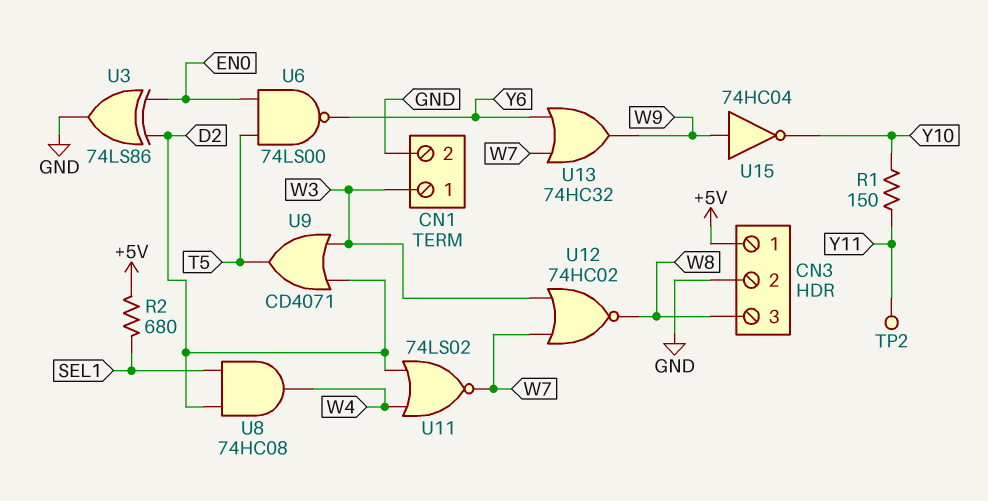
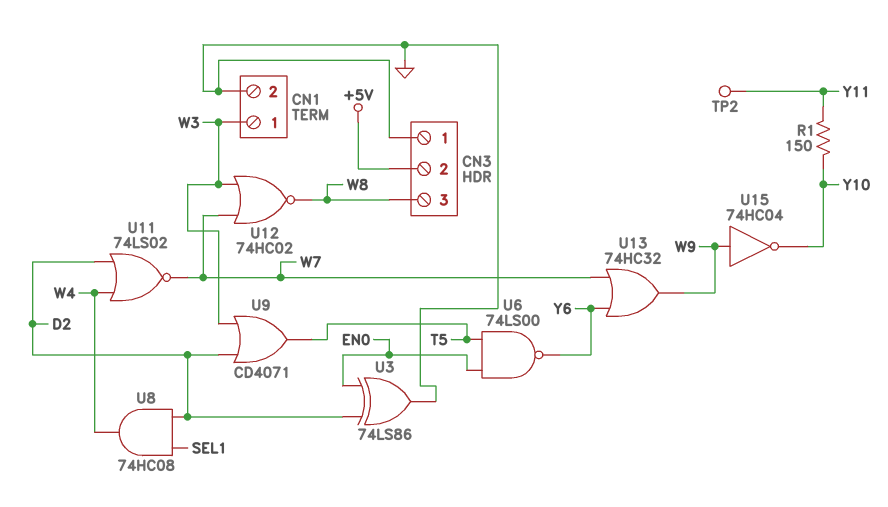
CN3 pin 1: +5V -> GND
CN3 pin 2: GND -> +5V
R2: 680 (+5V, SEL1) -> none

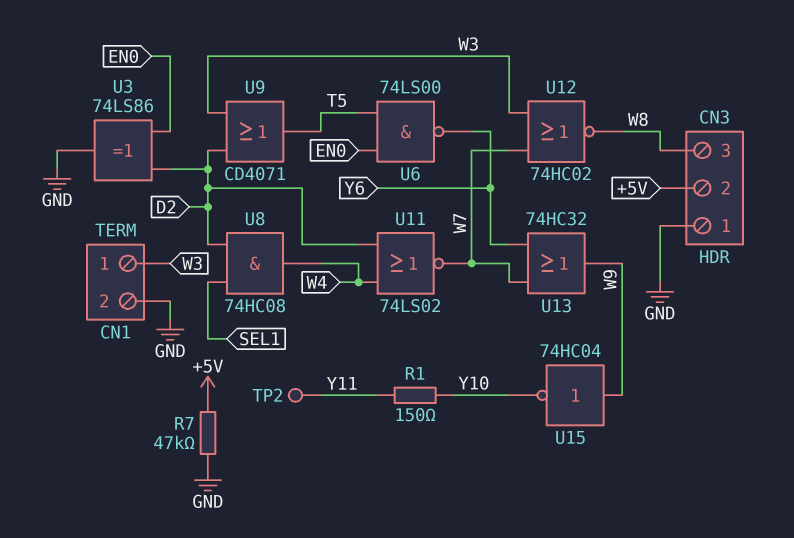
R7: none -> 47k (+5V, GND)

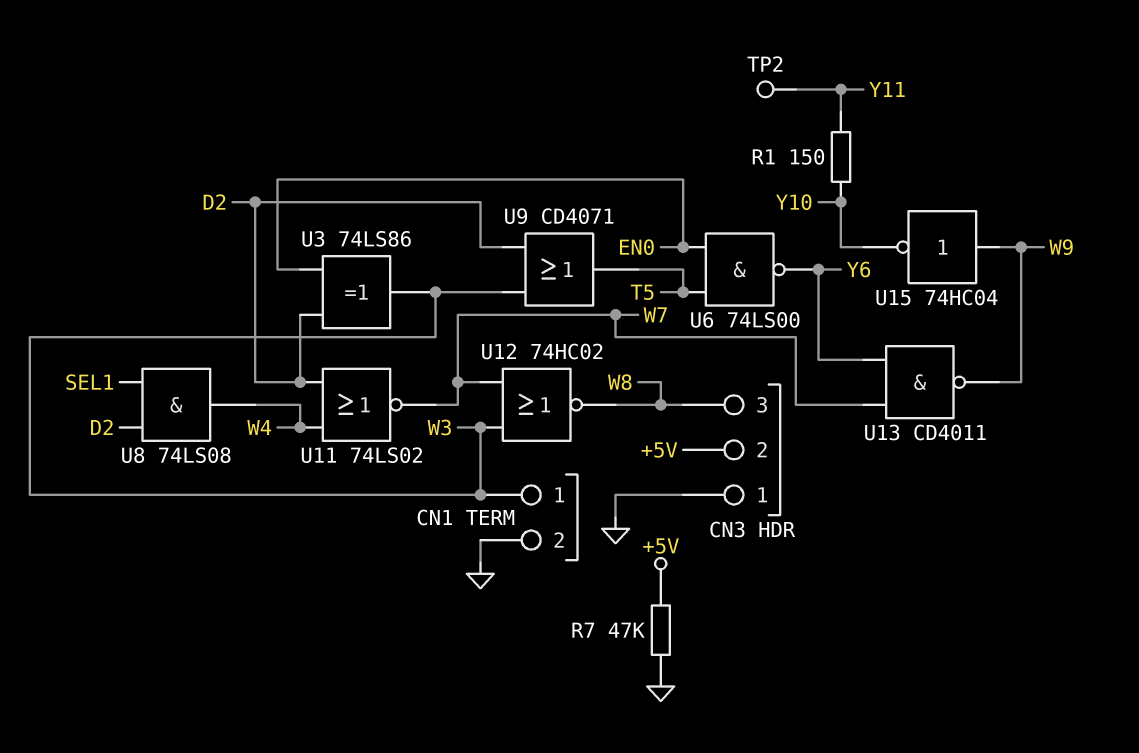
U3: XOR 74LS86 (in D2, in EN0, out GND) -> XOR 74LS86 (in D2, in EN0, out W3)
U8: AND 74HC08 (in D2, in SEL1, out W4) -> AND 74LS08 (in D2, in SEL1, out W4)
U13: OR 74HC32 (in W7, in Y6, out W9) -> NAND CD4011 (in W7, in Y6, out W9)

